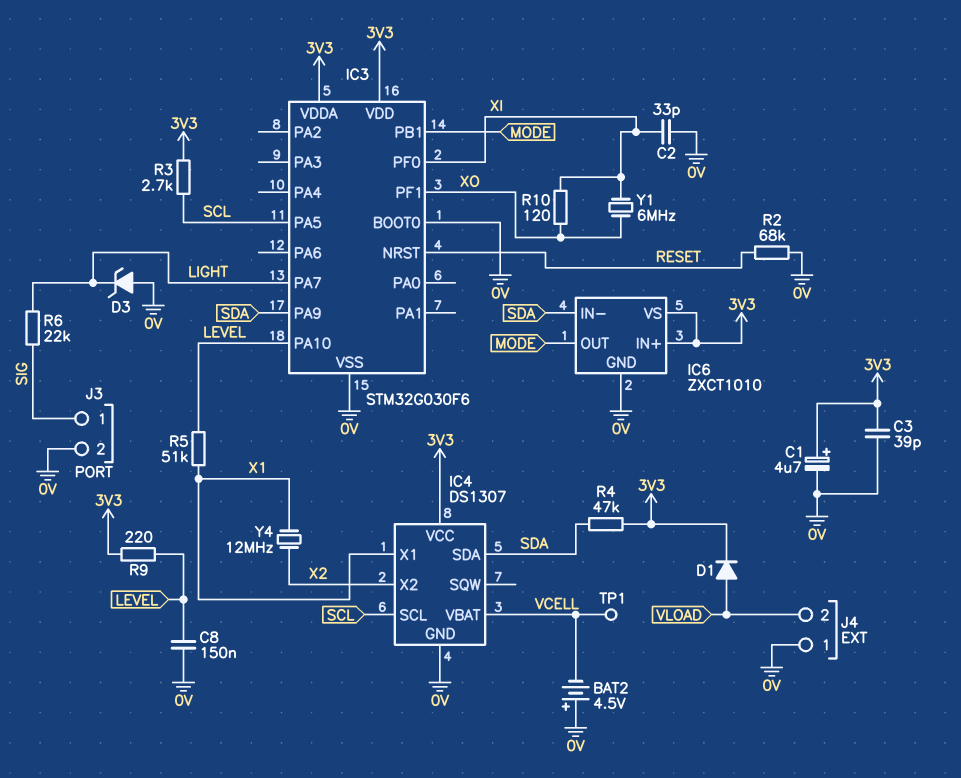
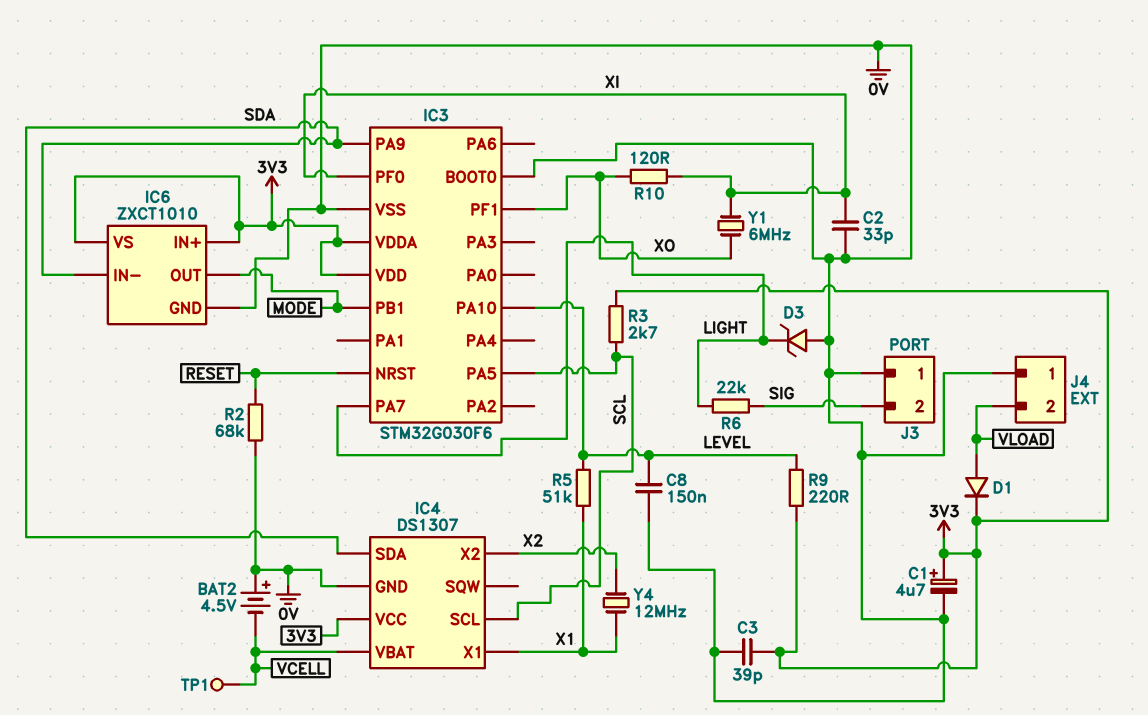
J3 pin 1: SIG -> 0V
J3 pin 2: 0V -> SIG
R4: 47k (3V3, SDA) -> none

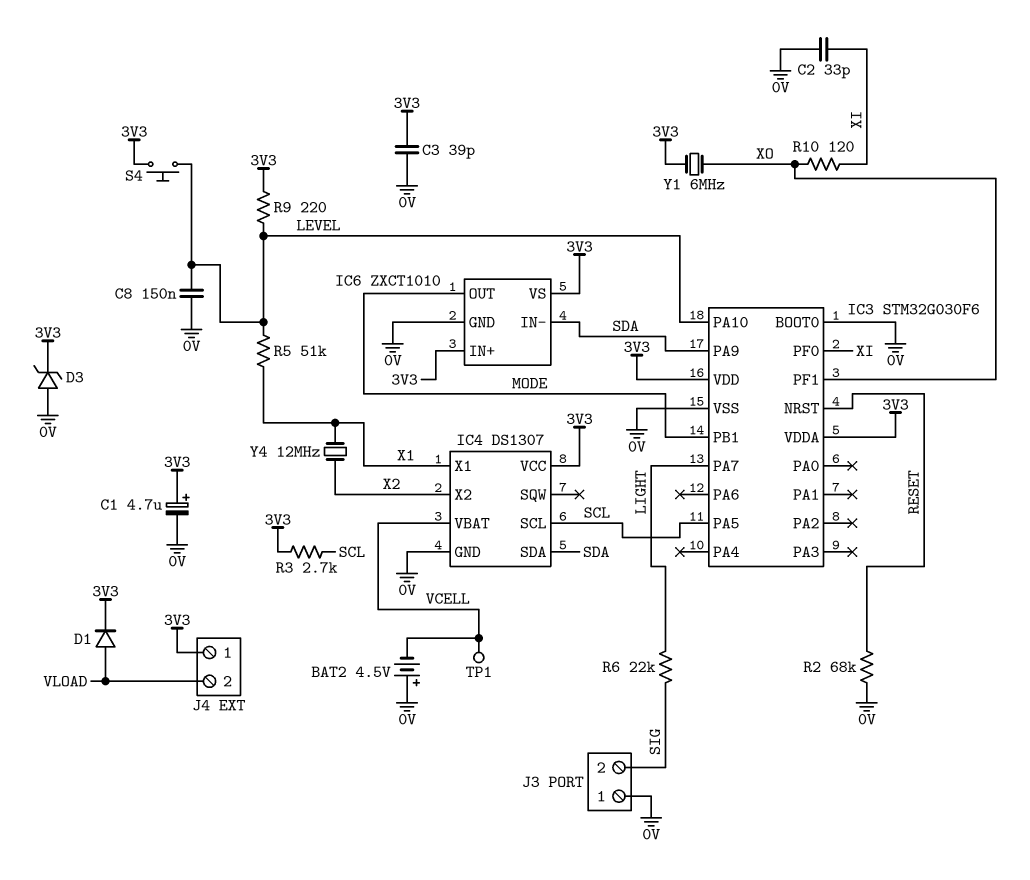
D3: zener (A 0V, K LIGHT) -> zener (A 0V, K 3V3)
J4 pin 1: 0V -> 3V3
S4: none -> button (3V3, LEVEL)
Y1: 6MHz (XI, XO) -> 6MHz (3V3, XO)

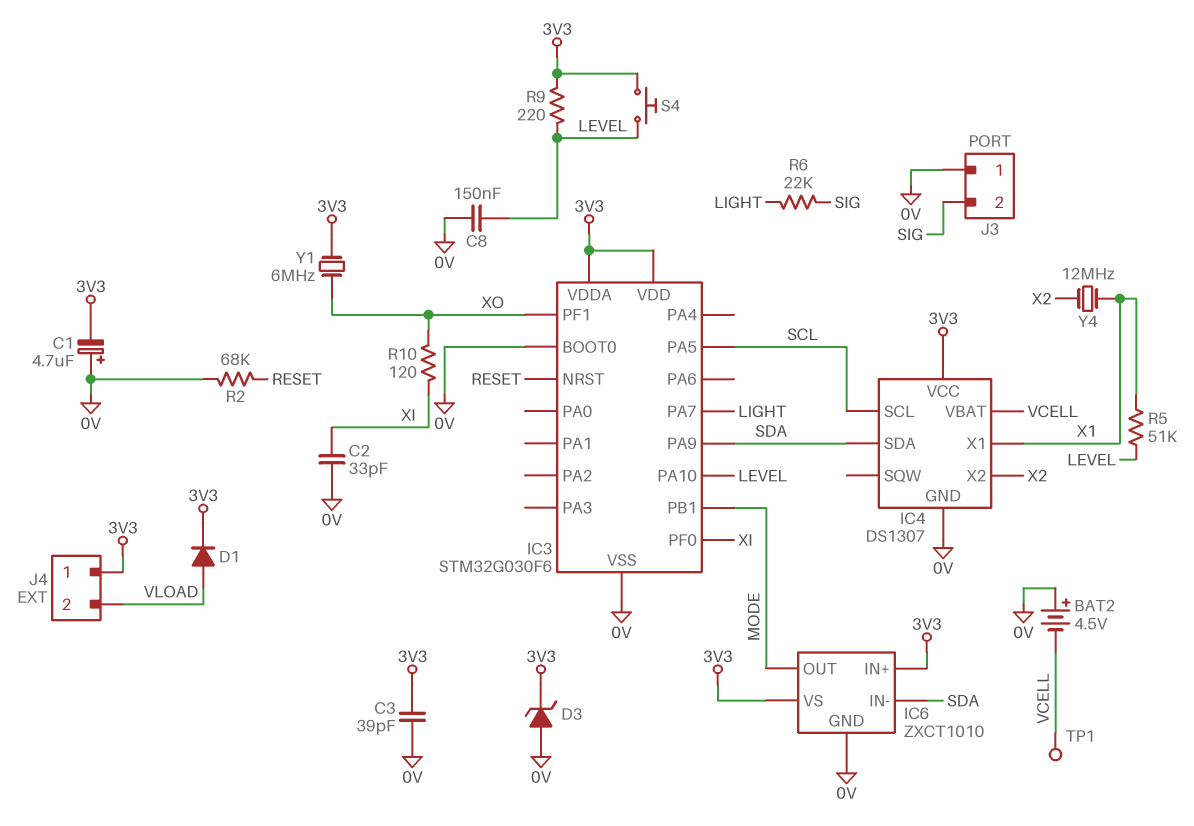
C1: 4.7uF (plus 3V3, minus 0V) -> 4.7uF (plus 0V, minus 3V3)
R3: 2.7k (3V3, SCL) -> none

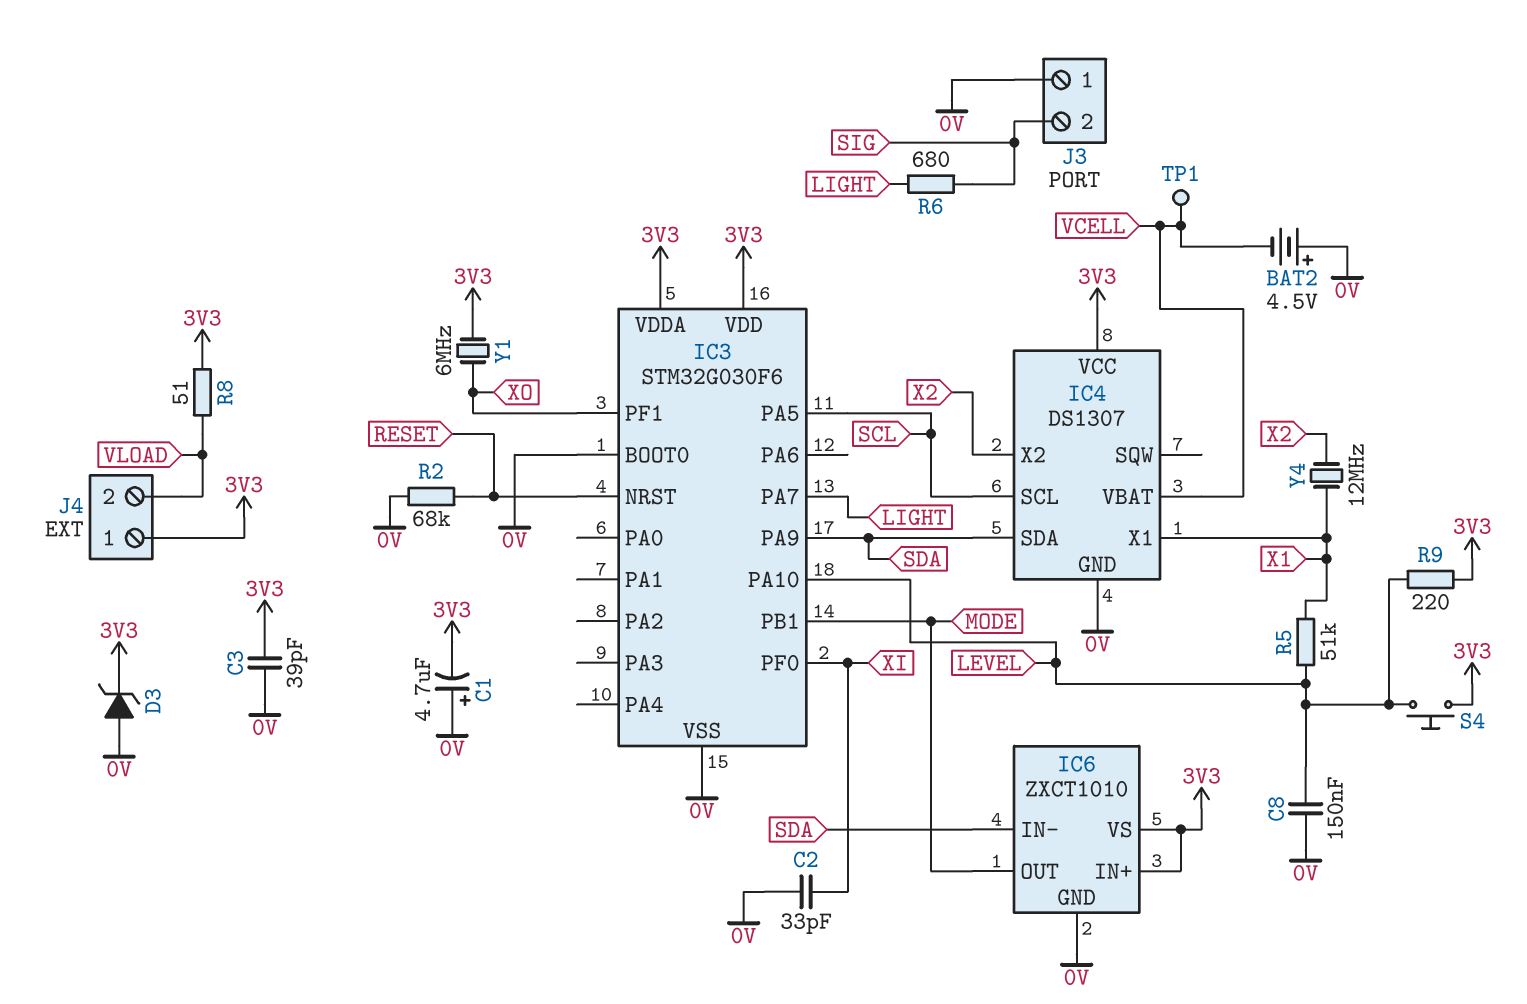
D1: diode (A VLOAD, K 3V3) -> none
R6: 22k (LIGHT, SIG) -> 680 (LIGHT, SIG)
R8: none -> 51 (3V3, VLOAD)
R10: 120 (XI, XO) -> none

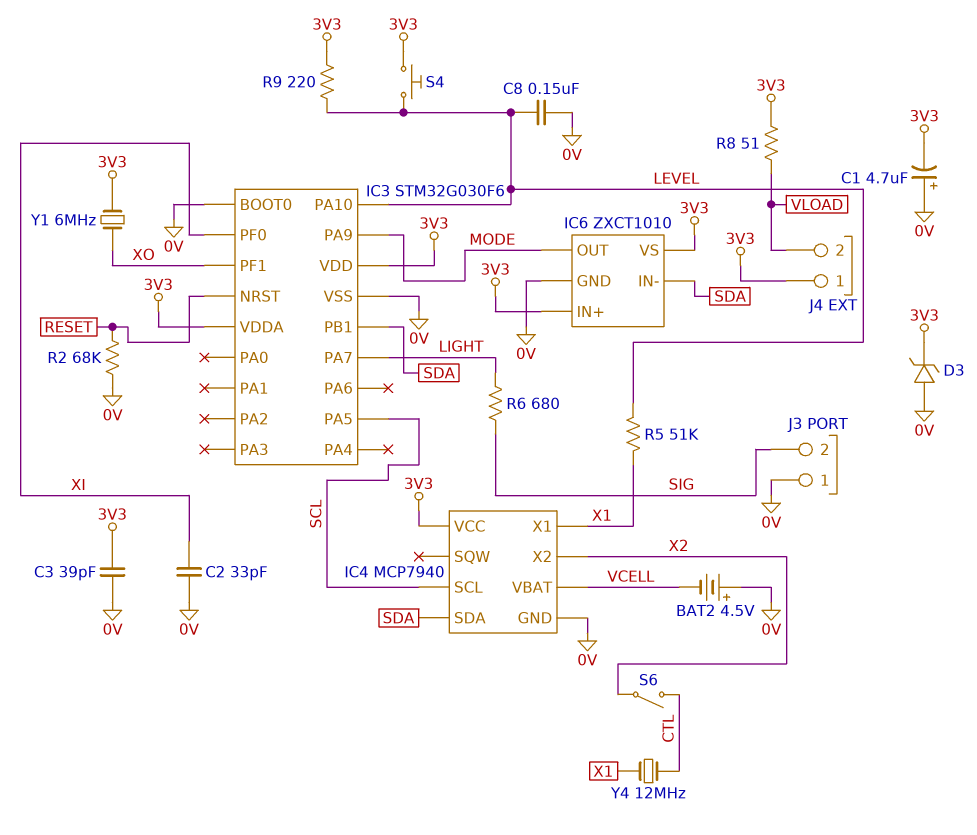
IC3 pin PA9: SDA -> MODE
IC3 pin PB1: MODE -> SDA
IC4: DS1307 -> MCP7940
S6: none -> switch (CTL, X2)
TP1: test point (VCELL) -> none
Y4: 12MHz (X1, X2) -> 12MHz (CTL, X1)

